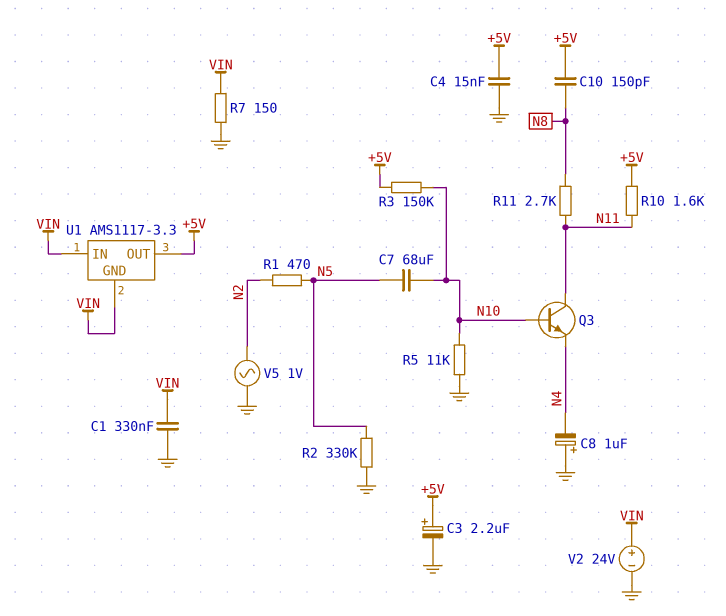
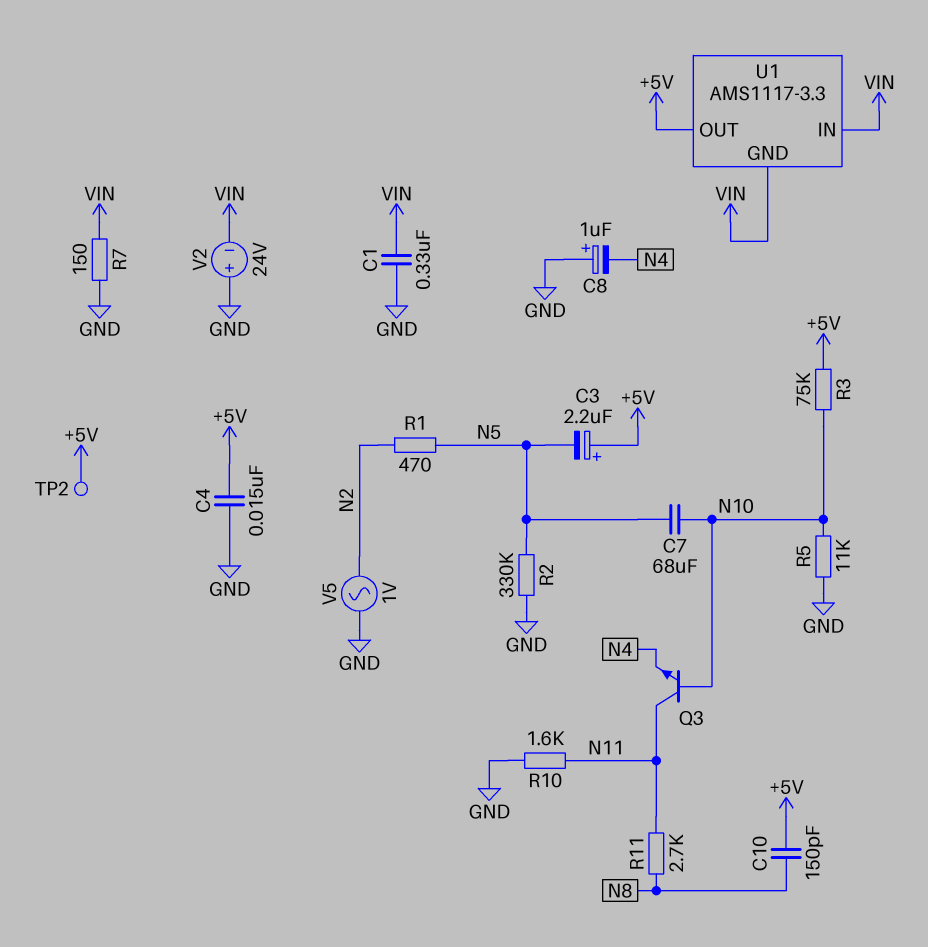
C3: 2.2uF (plus +5V, minus GND) -> 2.2uF (plus +5V, minus N5)
R3: 150k (+5V, N10) -> 75k (+5V, N10)
R10: 1.6k (+5V, N11) -> 1.6k (GND, N11)
TP2: none -> test point (+5V)
V2: 24V (plus VIN, minus GND) -> 24V (plus GND, minus VIN)

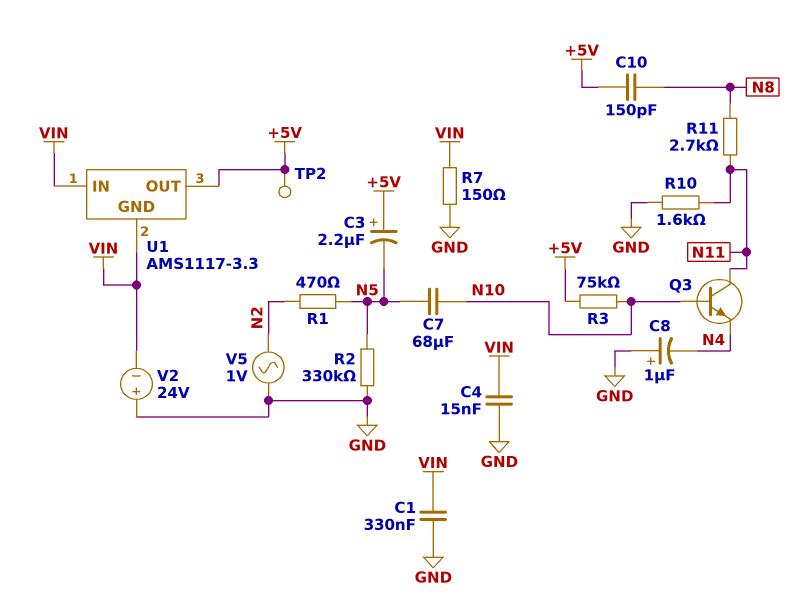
C4: 15nF (+5V, GND) -> 15nF (GND, VIN)
R5: 11k (GND, N10) -> none

